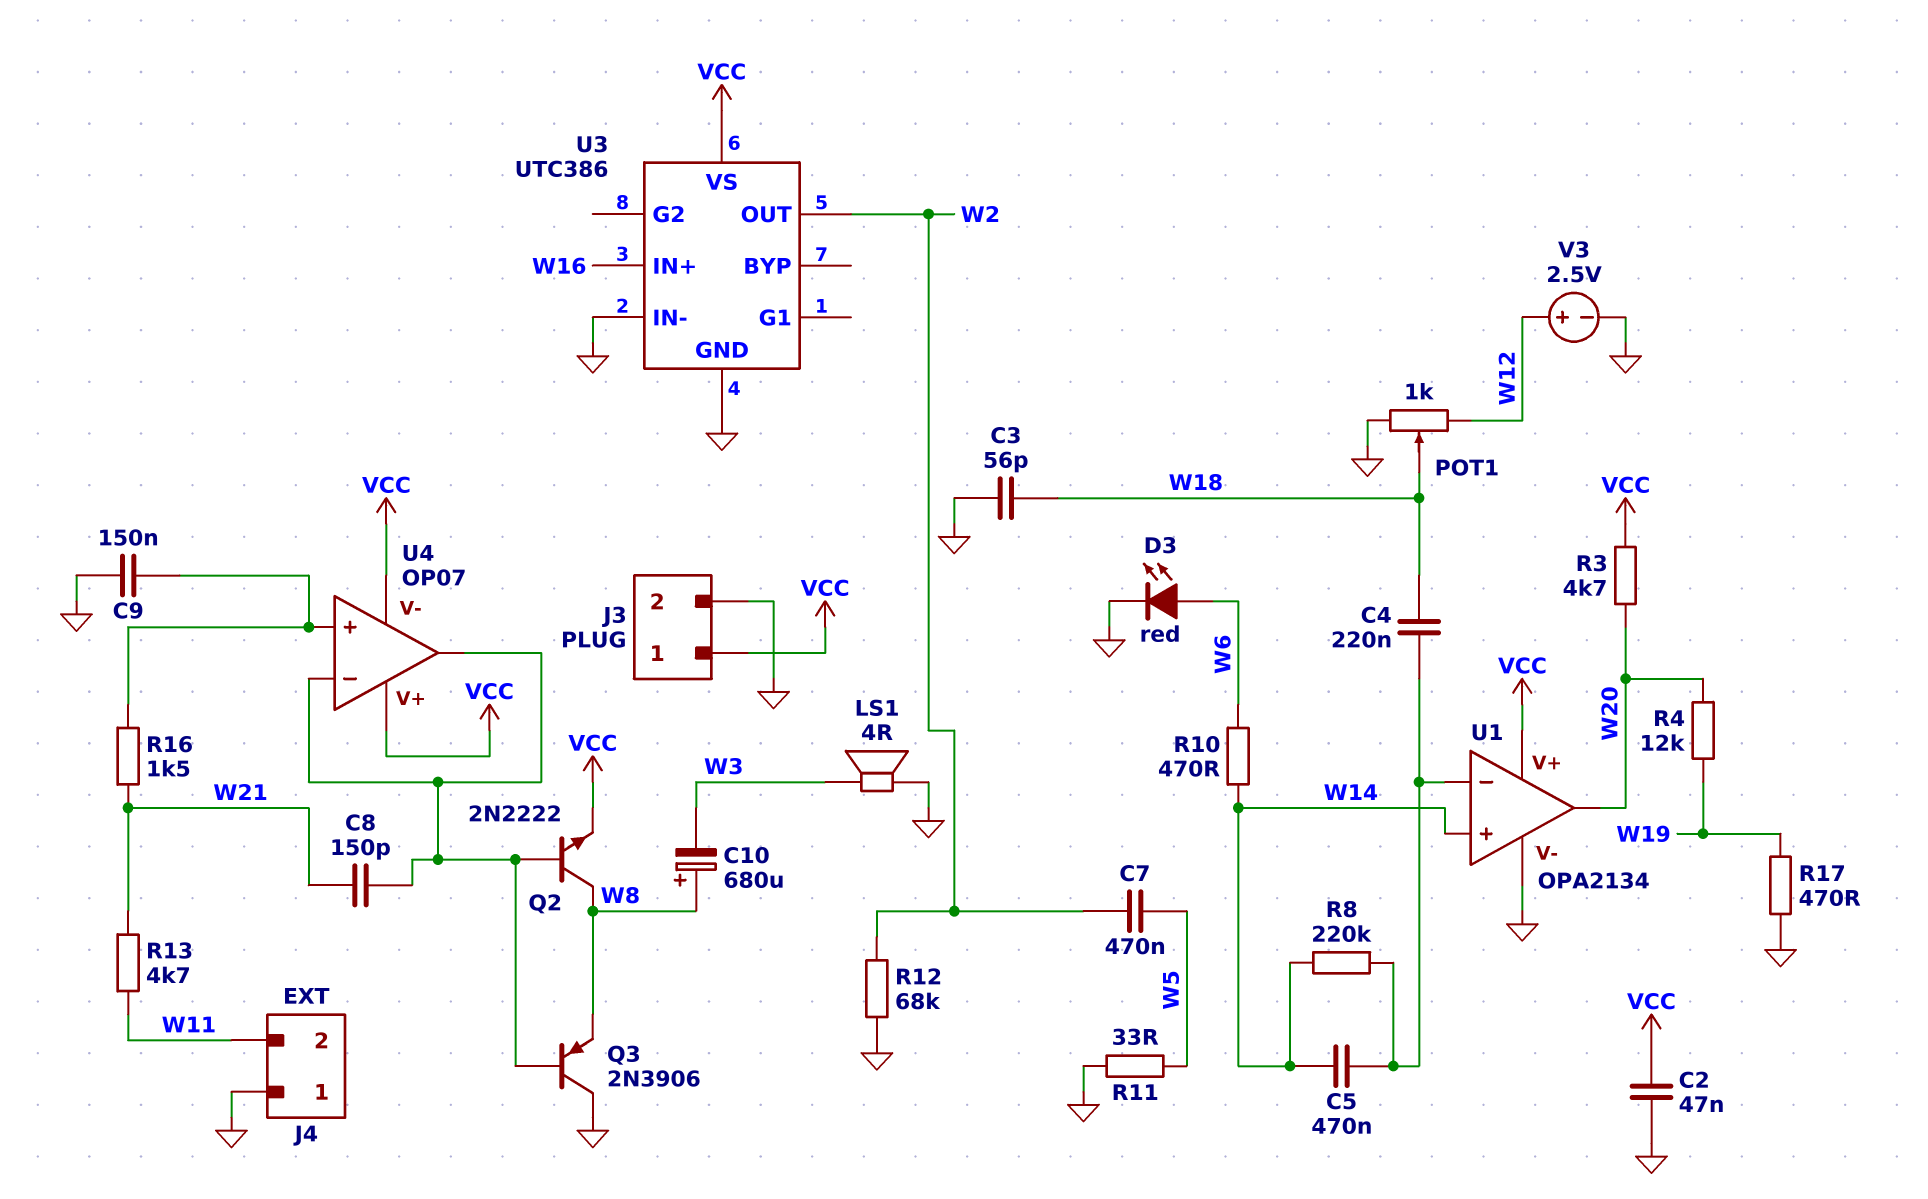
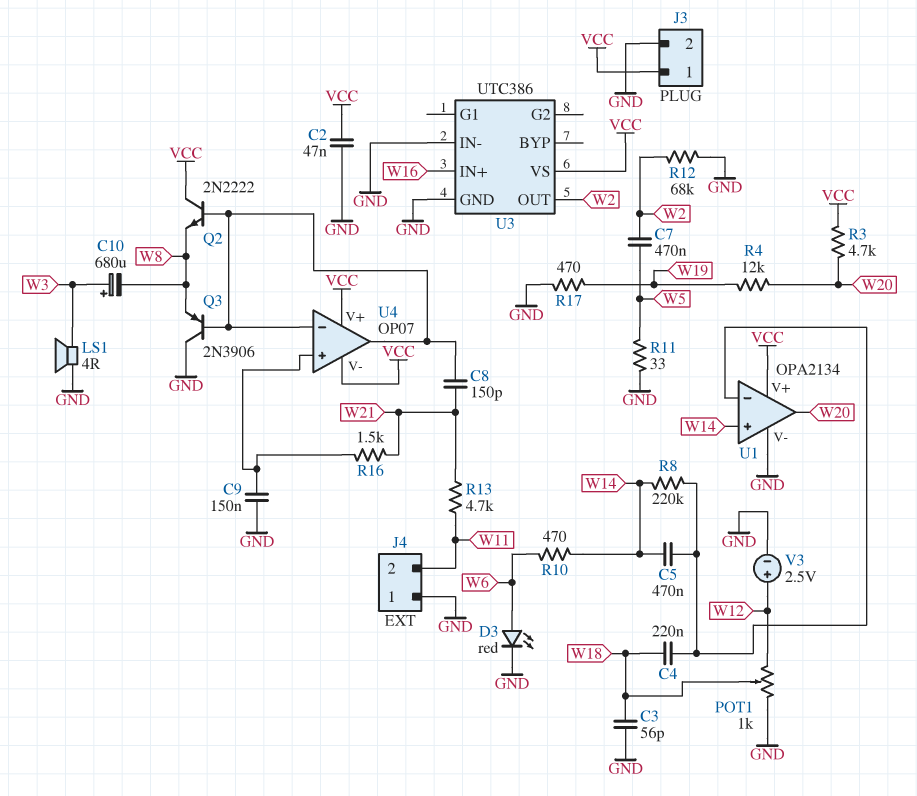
C10: 680uF (plus W8, minus W3) -> 680uF (plus W3, minus W8)
Q2: NPN 2N2222 (B U4/in-, C W8, E VCC) -> NPN 2N2222 (B U4/in-, C VCC, E W8)

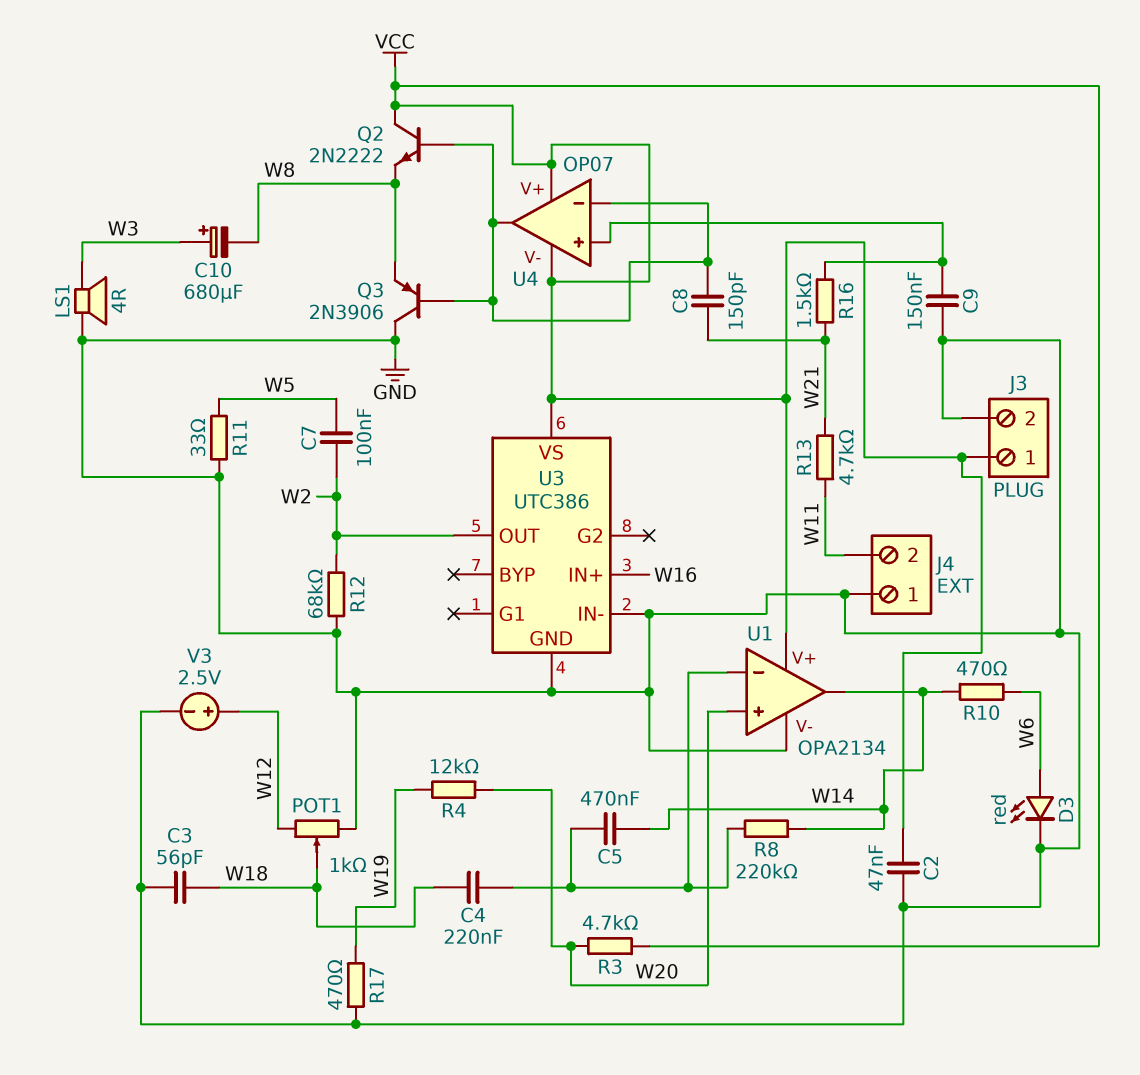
C7: 470nF (W2, W5) -> 100nF (W2, W5)
U1 pin in+: W14 -> W20
U1 pin out: W20 -> W14

